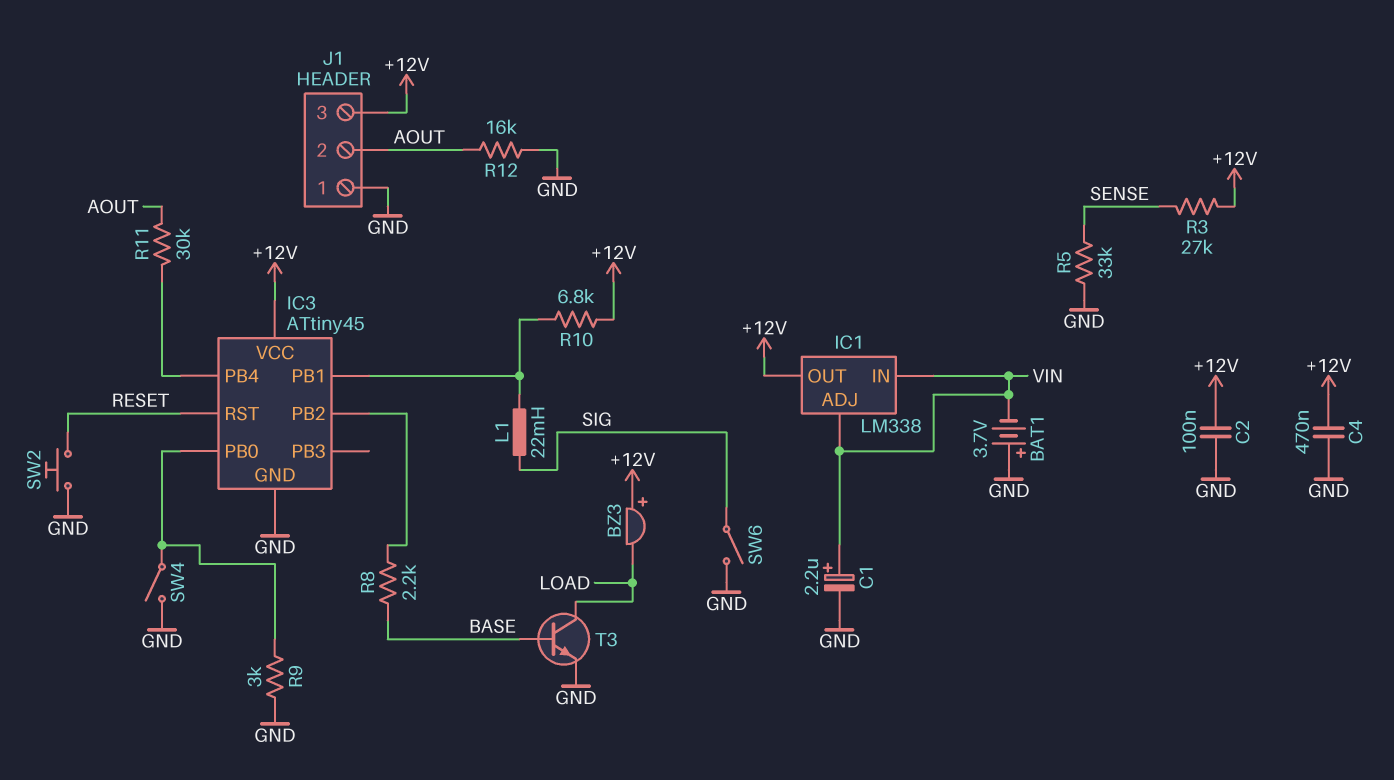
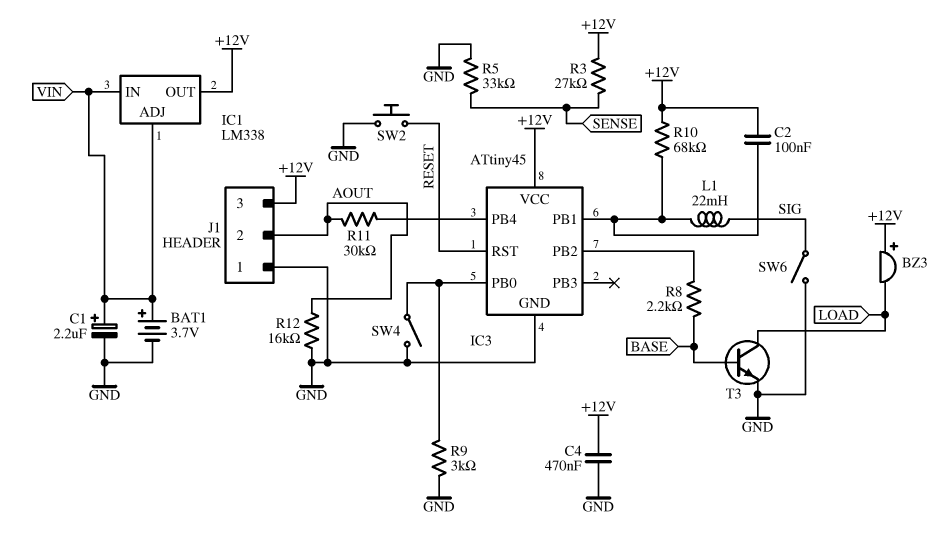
BAT1: 3.7V (plus GND, minus VIN) -> 3.7V (plus VIN, minus GND)
C2: 100nF (+12V, GND) -> 100nF (+12V, IC3/PB1)
R10: 6.8k (+12V, IC3/PB1) -> 68k (+12V, IC3/PB1)

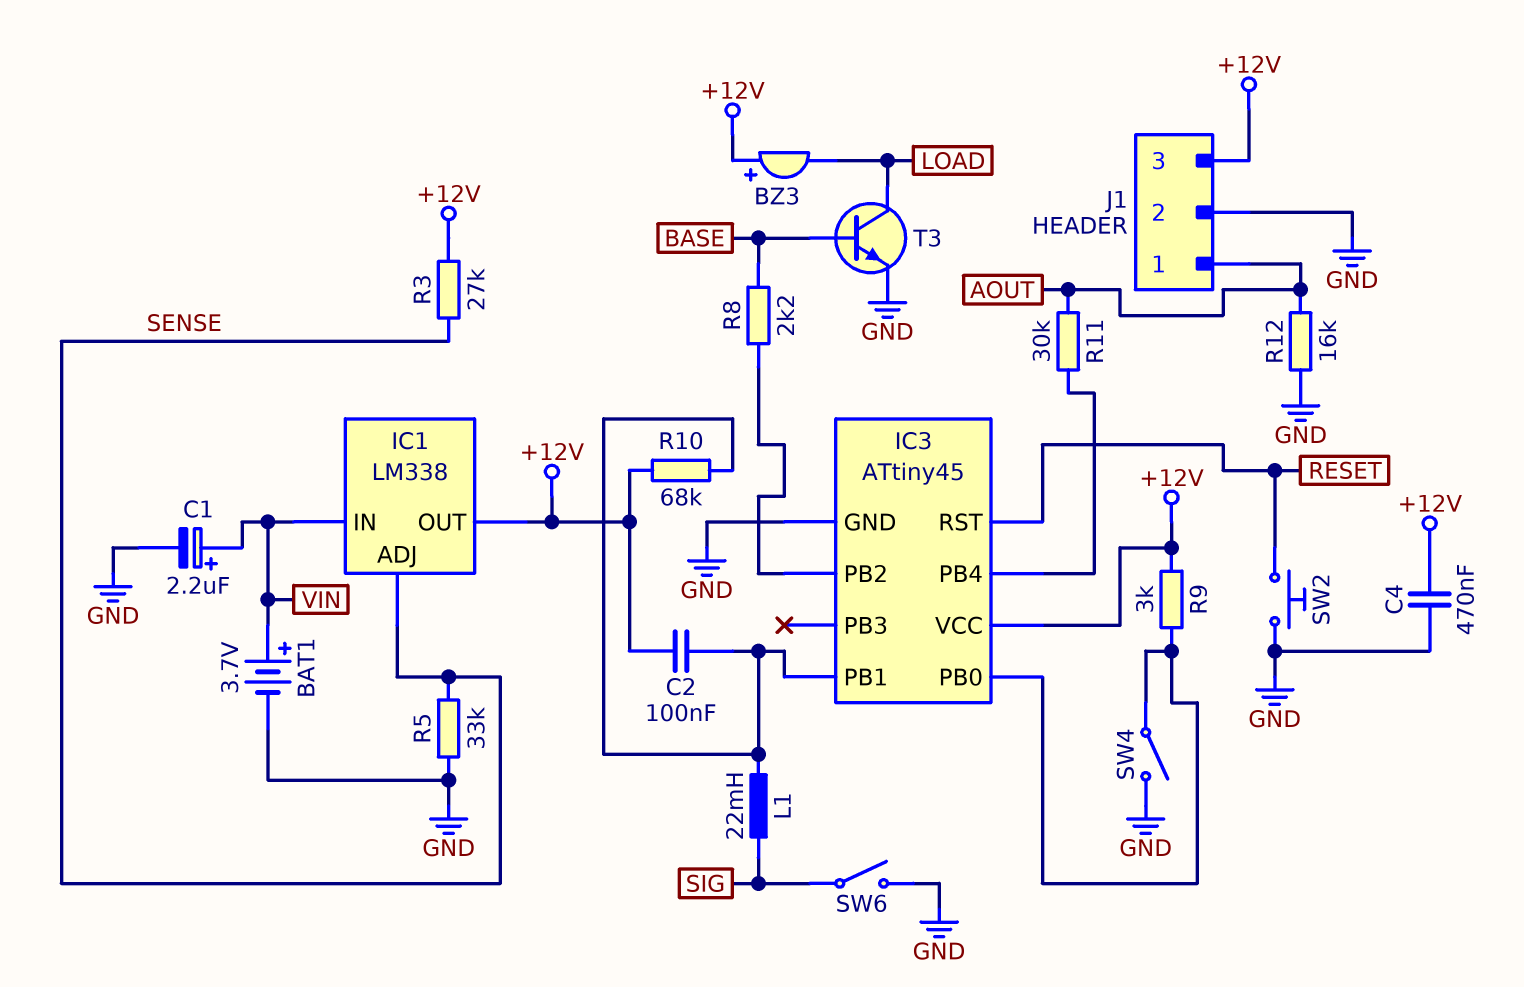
IC1 pin ADJ: VIN -> SENSE
J1 pin 1: GND -> AOUT
J1 pin 2: AOUT -> GND
R9: 3k (GND, IC3/PB0) -> 3k (+12V, IC3/PB0)

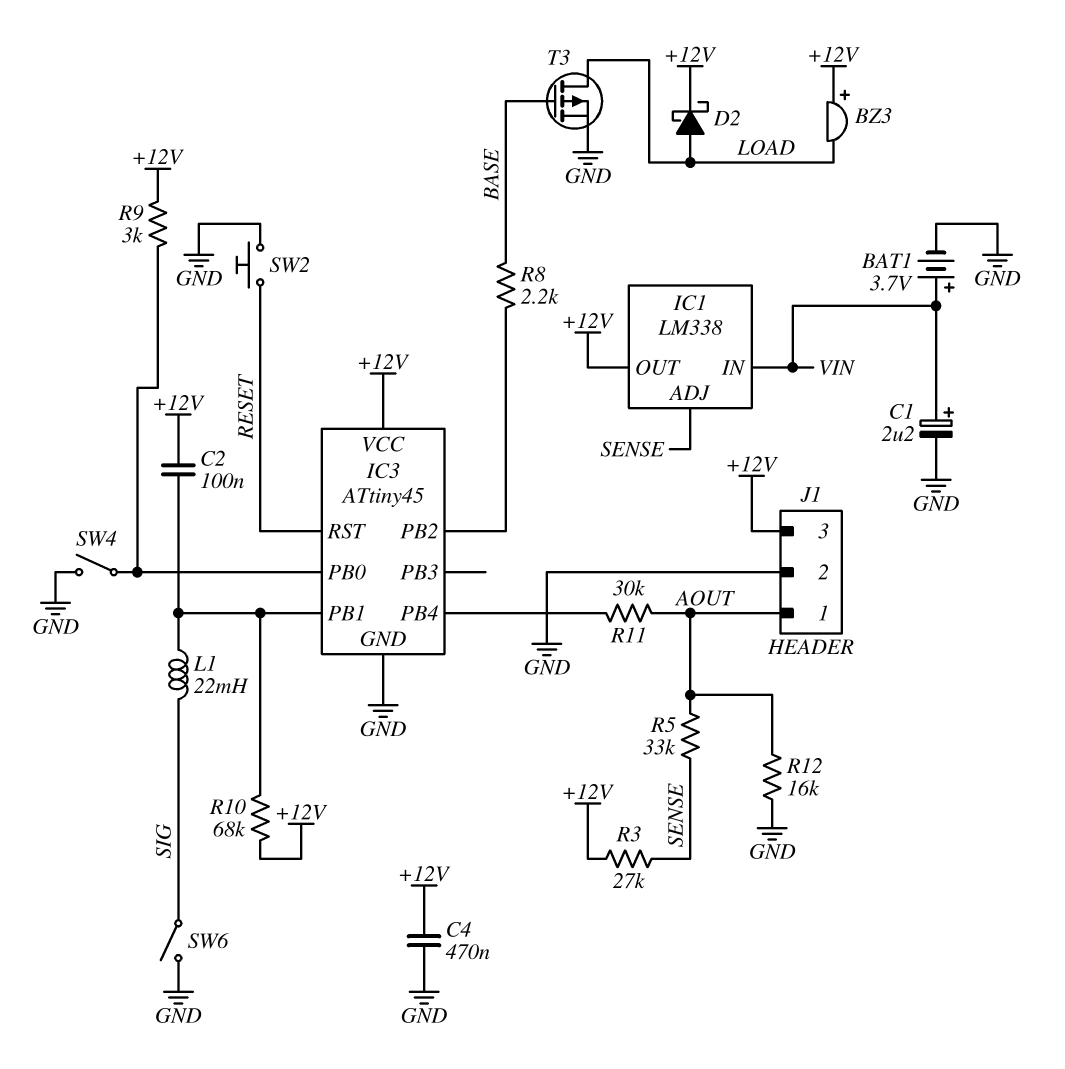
D2: none -> schottky (A LOAD, K +12V)
R5: 33k (GND, SENSE) -> 33k (AOUT, SENSE)
T3: NPN (B BASE, C LOAD, E GND) -> PMOS (G BASE, D LOAD, S GND)

